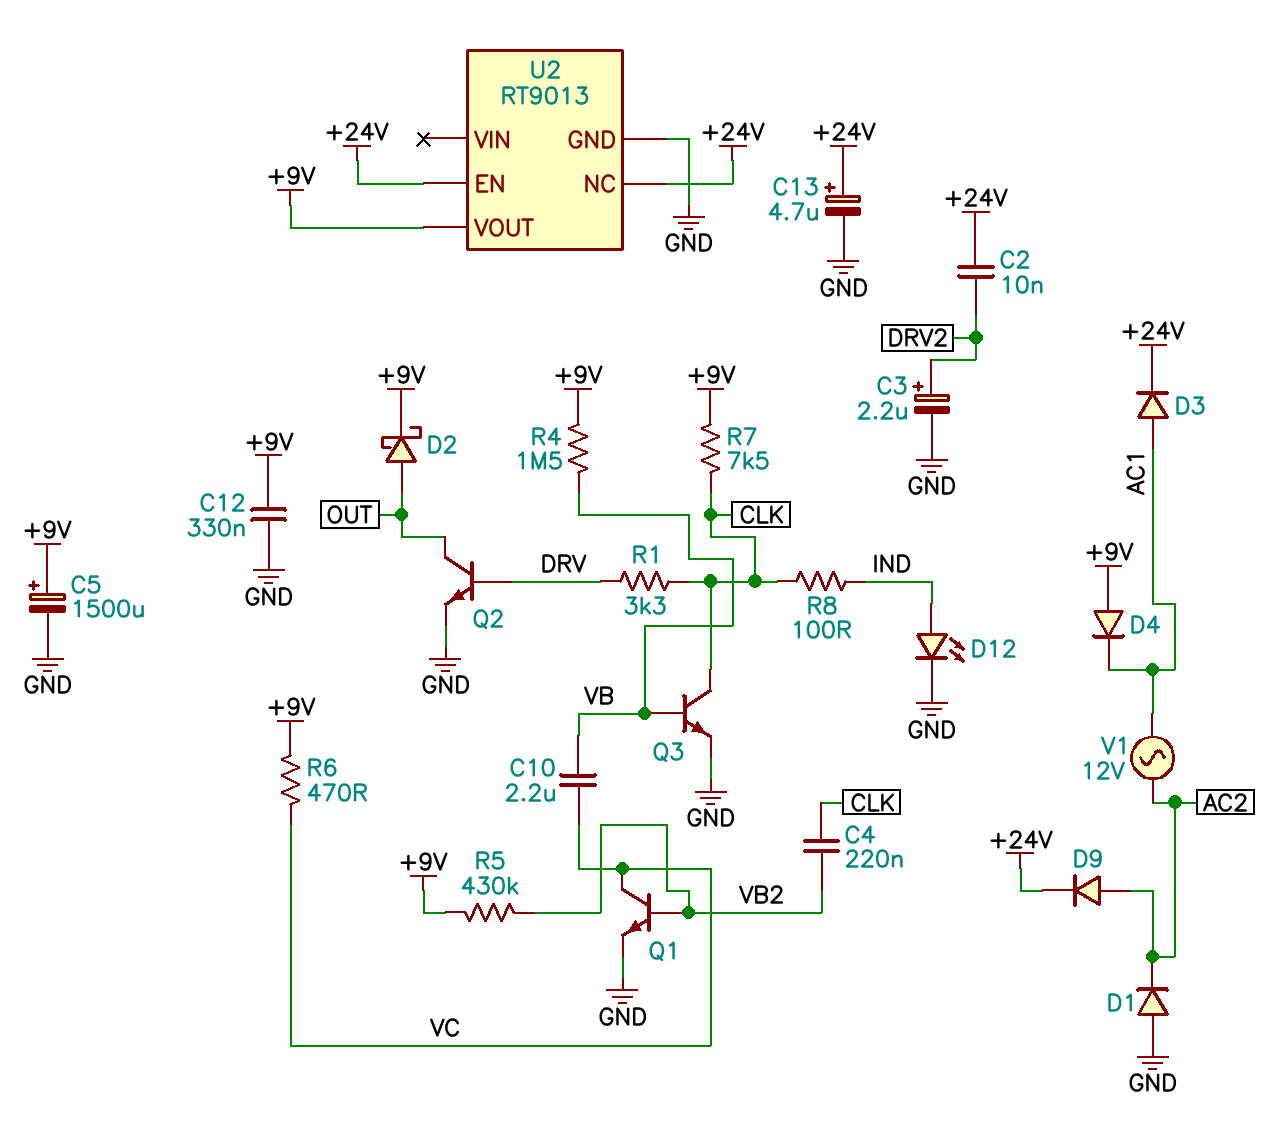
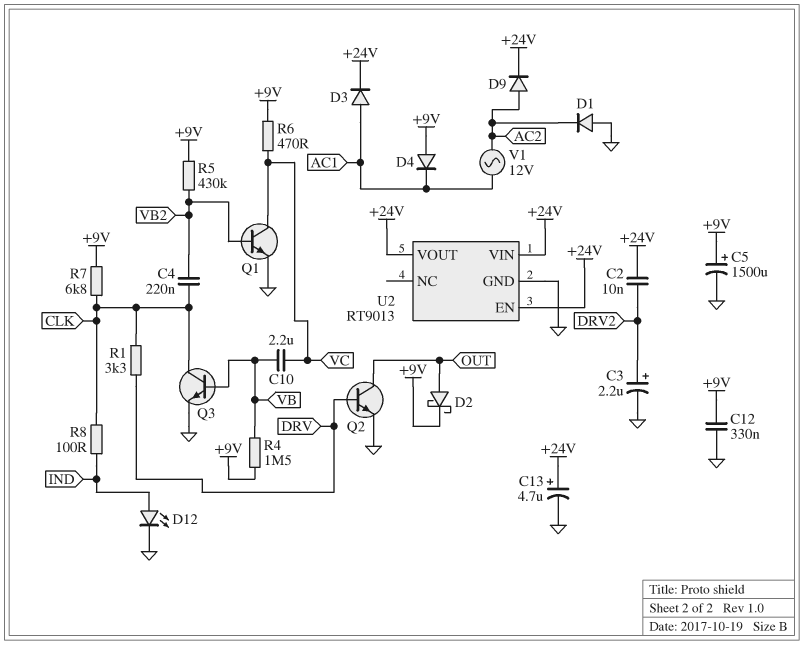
R7: 7.5k (+9V, CLK) -> 6.8k (+9V, CLK)
U2 pin NC: +24V -> none
U2 pin VIN: none -> +24V
U2 pin VOUT: +9V -> +24V

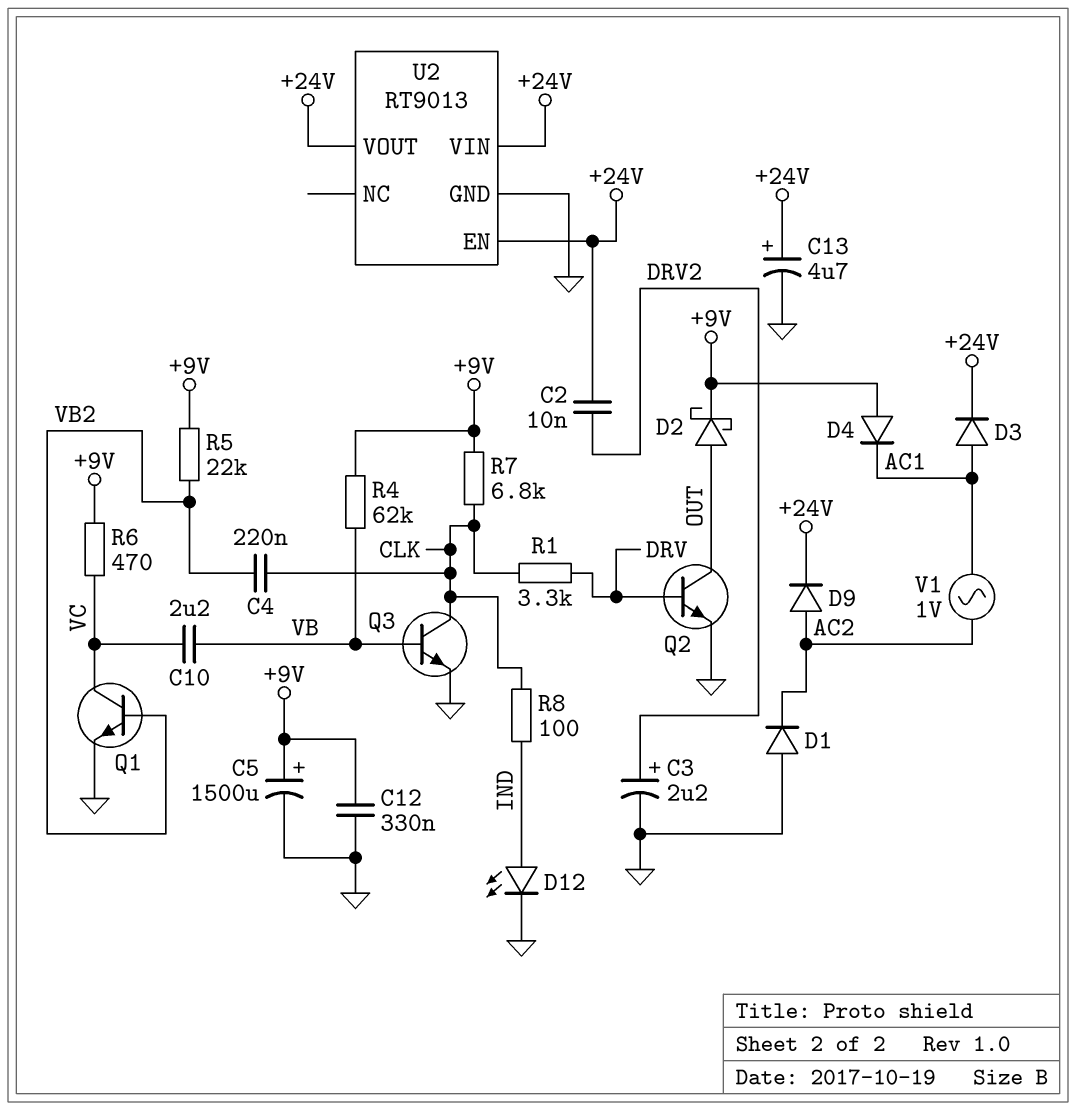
R4: 1.5M (+9V, VB) -> 62k (+9V, VB)
R5: 430k (+9V, VB2) -> 22k (+9V, VB2)
V1: AC 12V (AC1, AC2) -> AC 1V (AC1, AC2)

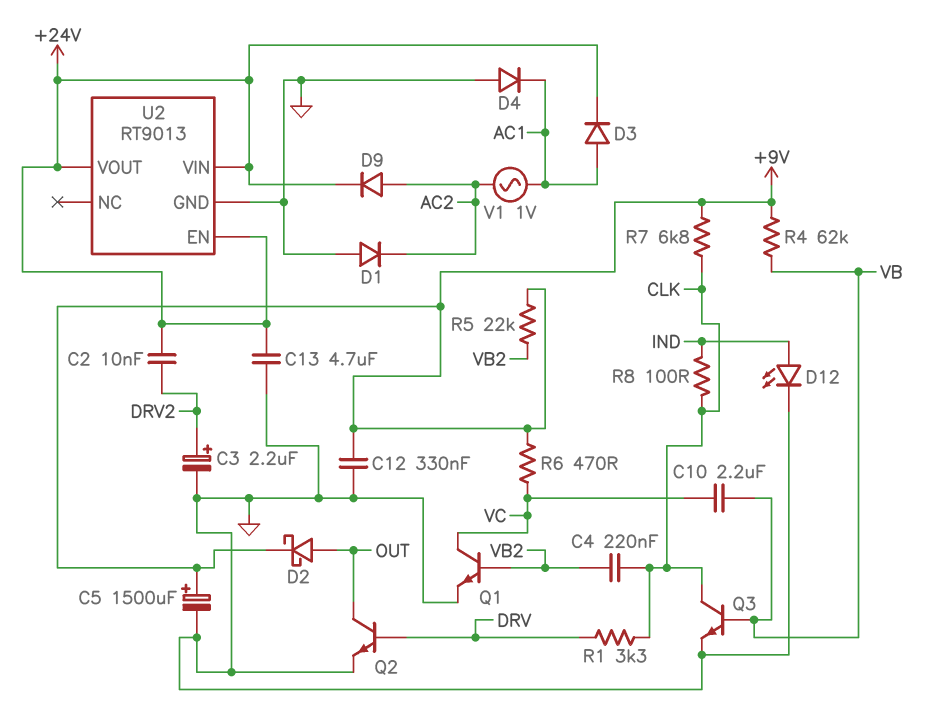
C13: 4.7uF (plus +24V, minus GND) -> 4.7uF (+24V, GND)
D4: diode (A +9V, K AC1) -> diode (A GND, K AC1)

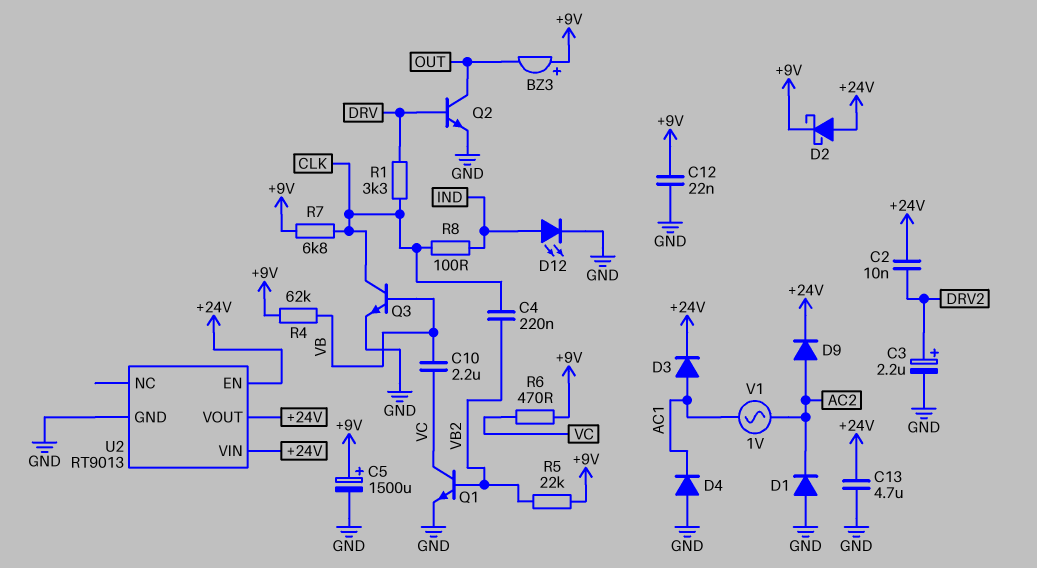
BZ3: none -> buzzer (plus +9V, minus OUT)
C12: 330nF (+9V, GND) -> 22nF (+9V, GND)
D2: schottky (A OUT, K +9V) -> schottky (A +24V, K +9V)

